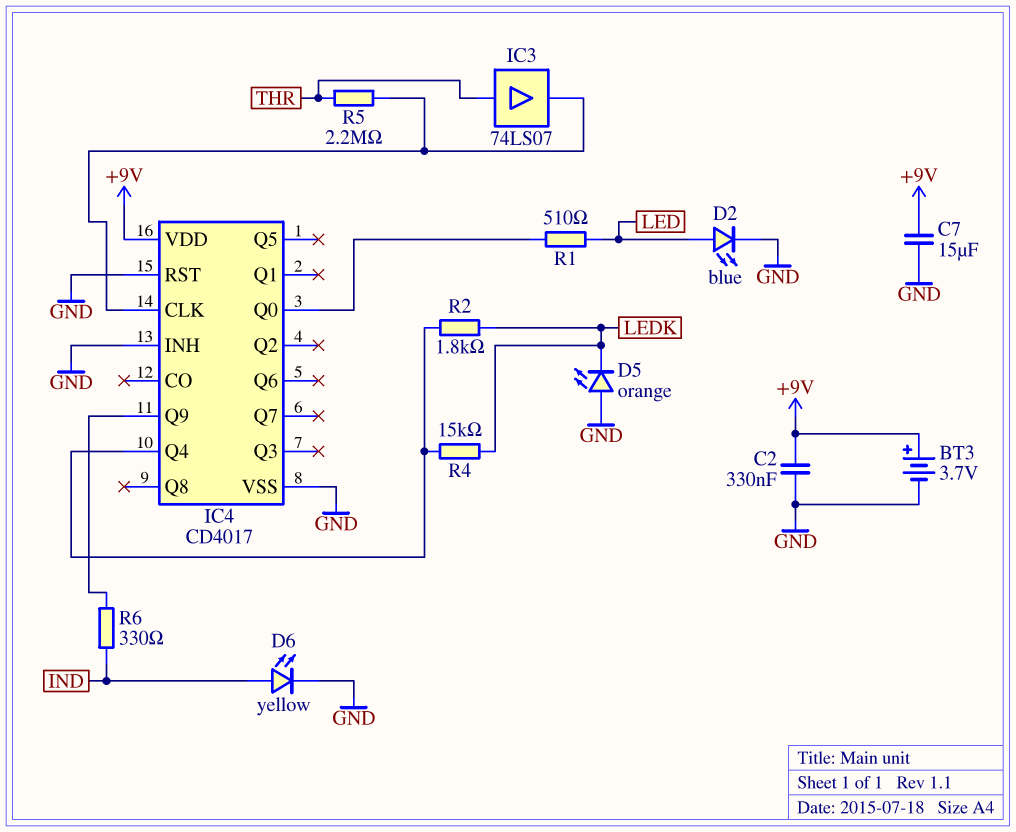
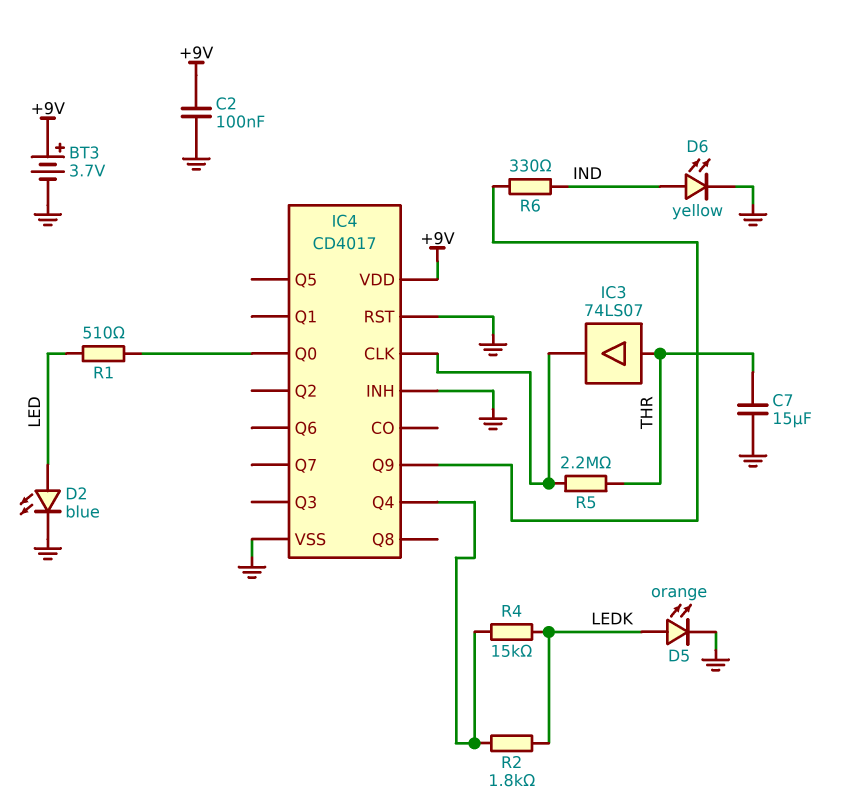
C2: 330nF (+9V, GND) -> 100nF (+9V, GND)
C7: 15uF (+9V, GND) -> 15uF (GND, THR)
D5: LED orange (A GND, K LEDK) -> LED orange (A LEDK, K GND)

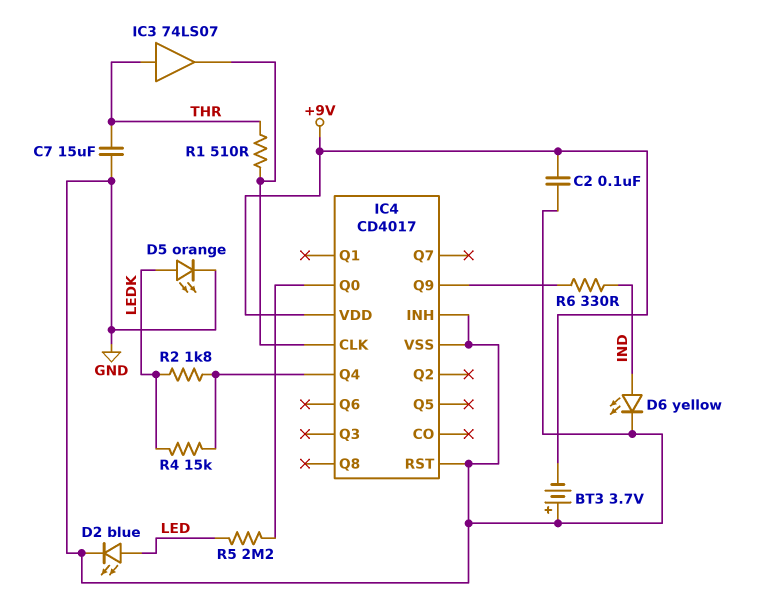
BT3: 3.7V (plus +9V, minus GND) -> 3.7V (plus GND, minus +9V)
R1: 510 (IC4/Q0, LED) -> 510 (IC4/CLK, THR)
R5: 2.2M (IC4/CLK, THR) -> 2.2M (IC4/Q0, LED)

